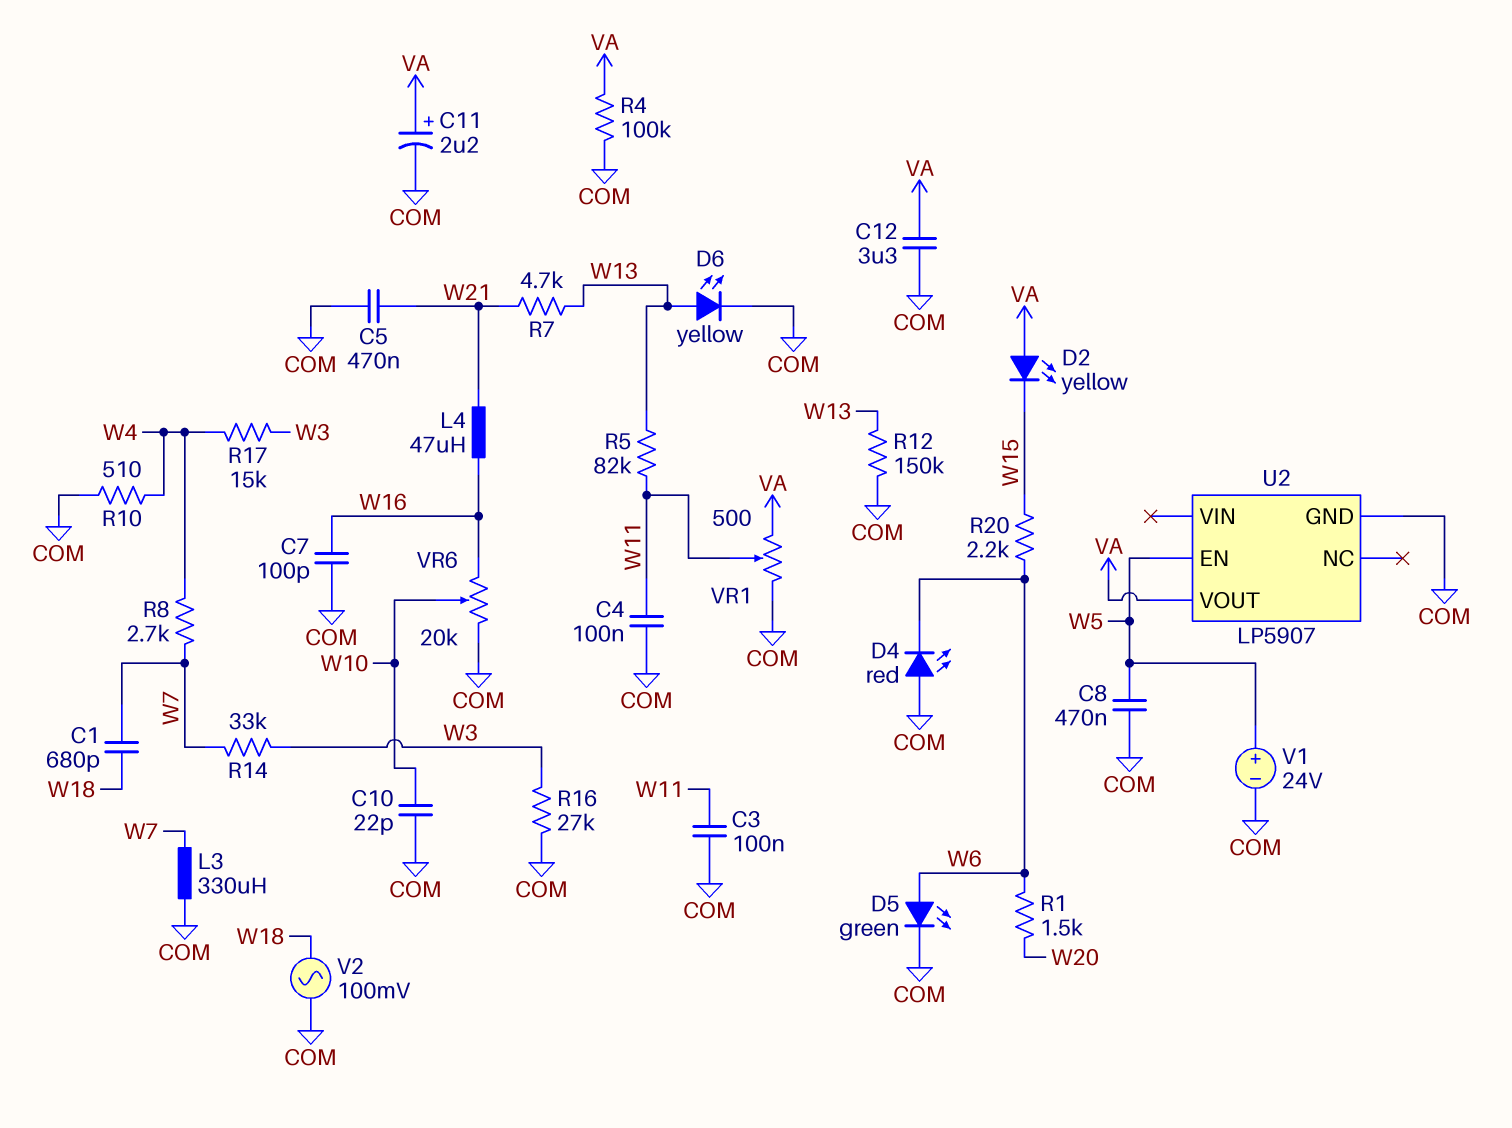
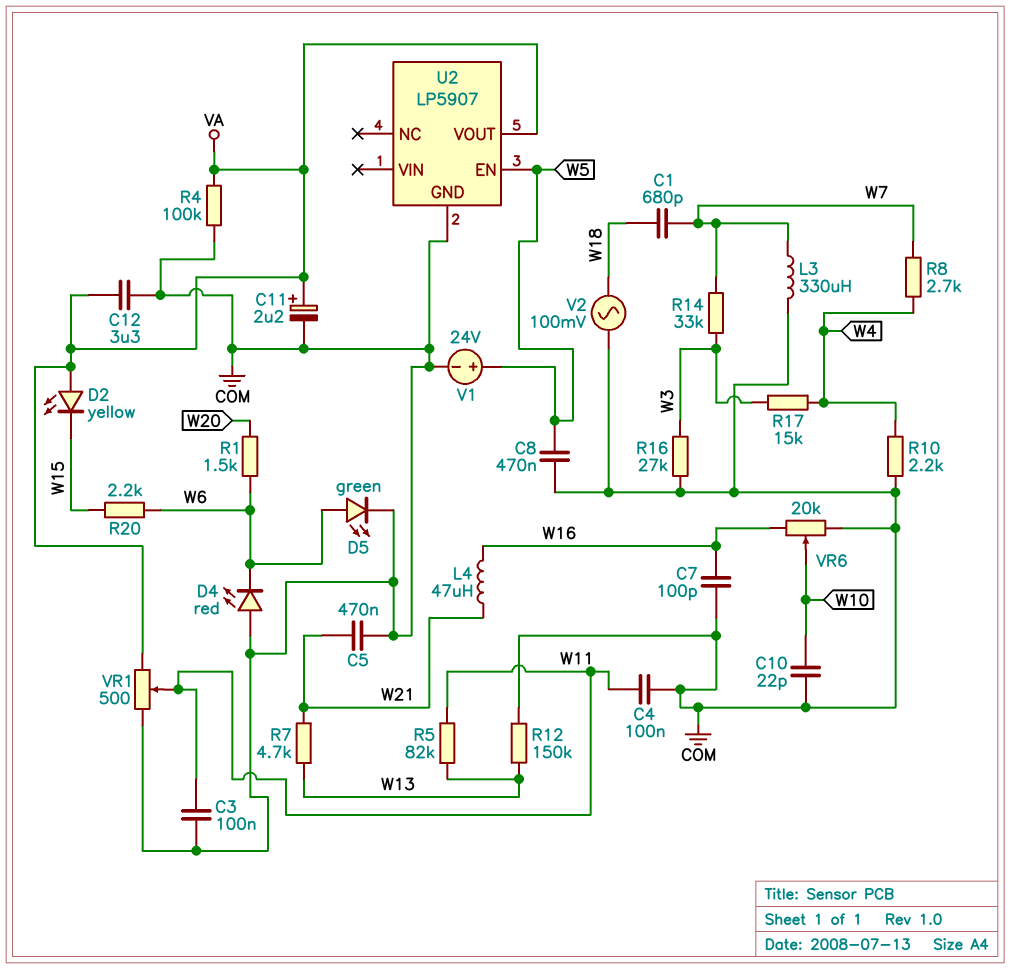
D6: LED yellow (A W13, K COM) -> none
R10: 510 (COM, W4) -> 2.2k (COM, W4)

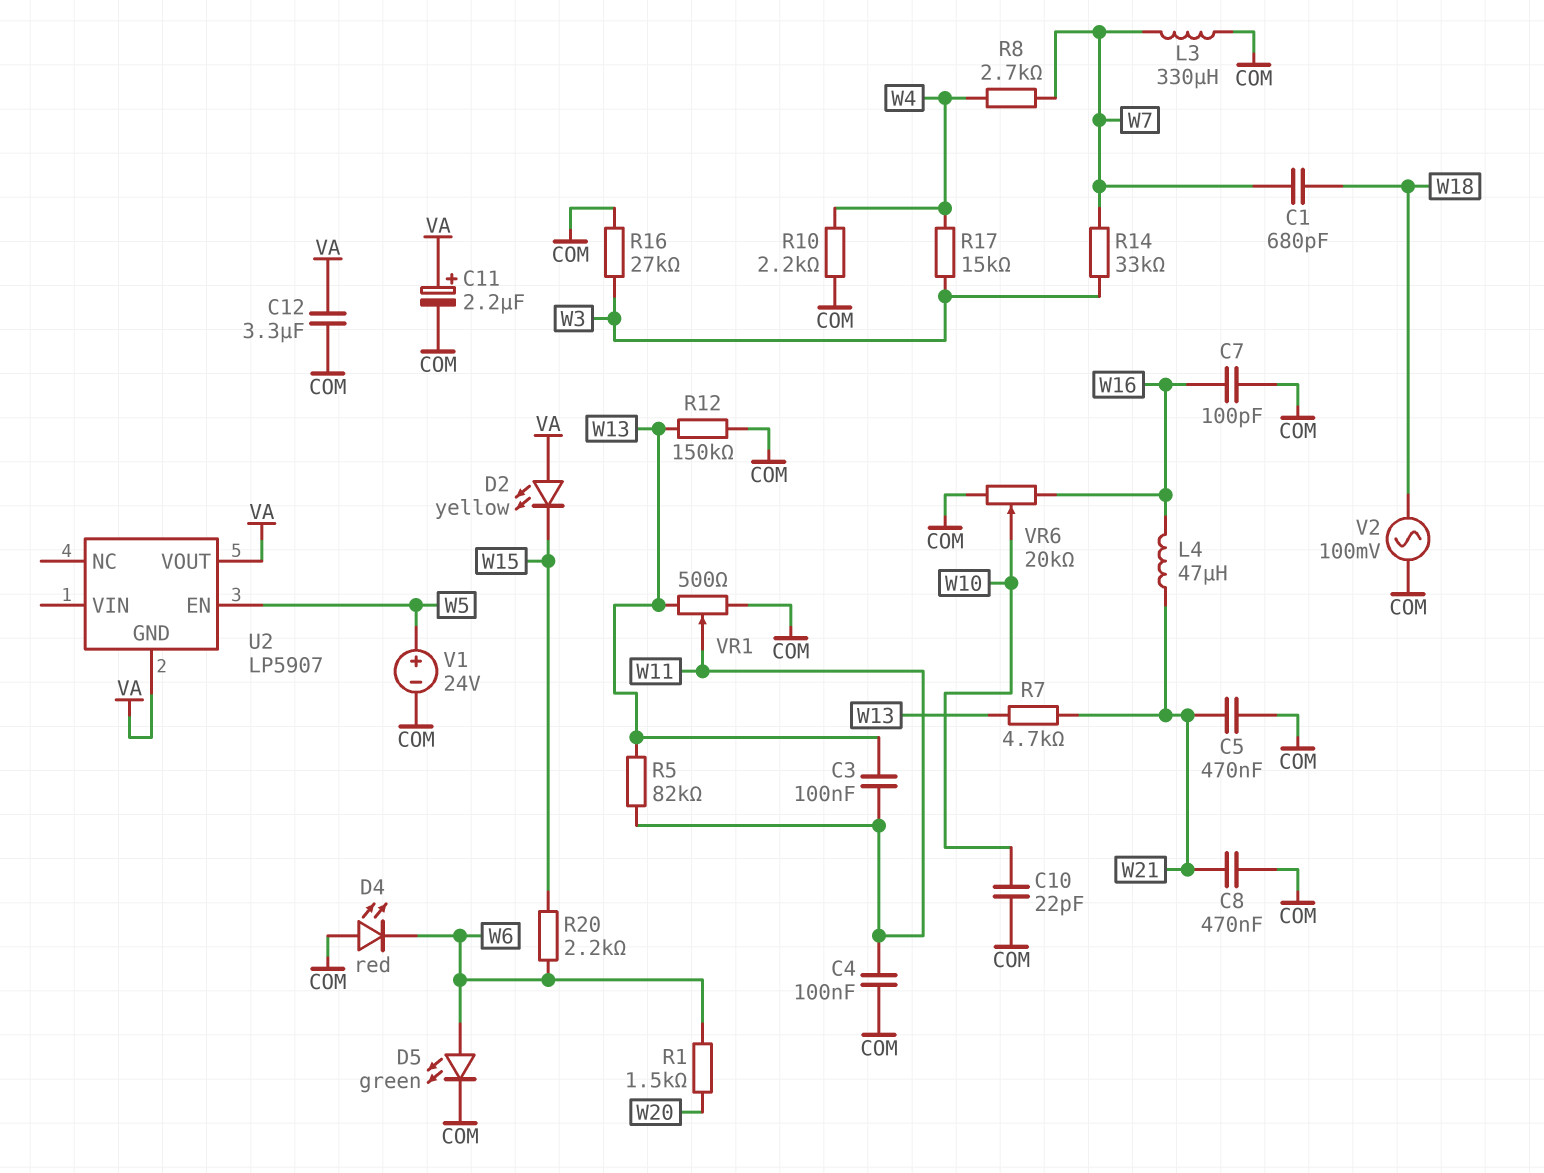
C3: 100nF (COM, W11) -> 100nF (W11, W13)
C8: 470nF (COM, W5) -> 470nF (COM, W21)
R4: 100k (COM, VA) -> none
U2 pin GND: COM -> VA
VR1: 500 (COM, VA, wiper W11) -> 500 (COM, W13, wiper W11)

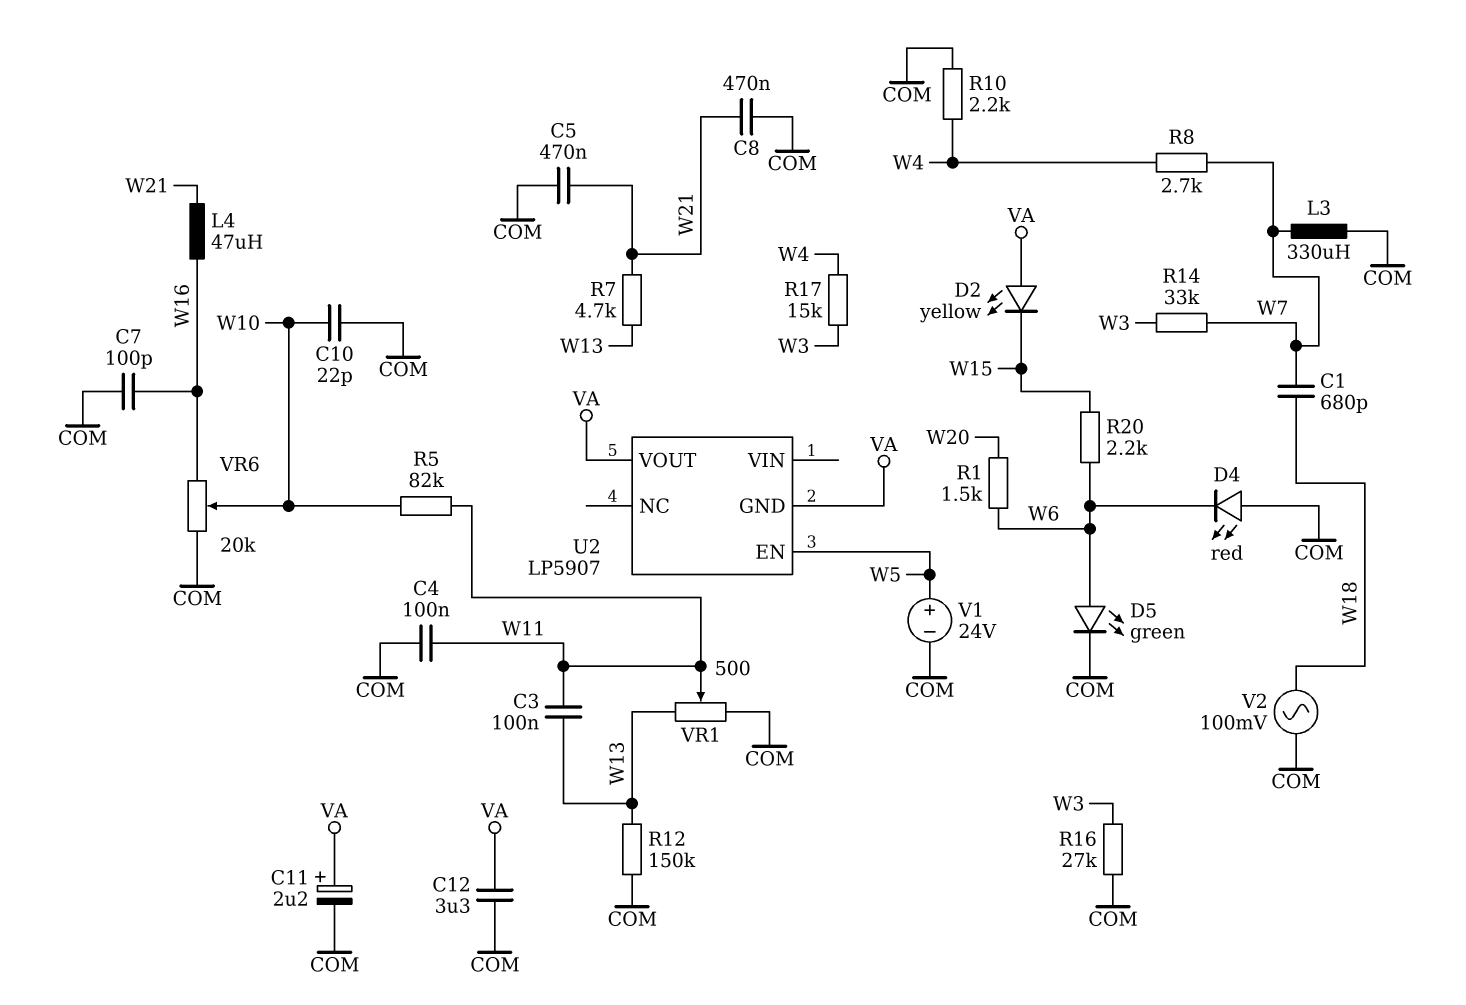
R5: 82k (W11, W13) -> 82k (W10, W11)

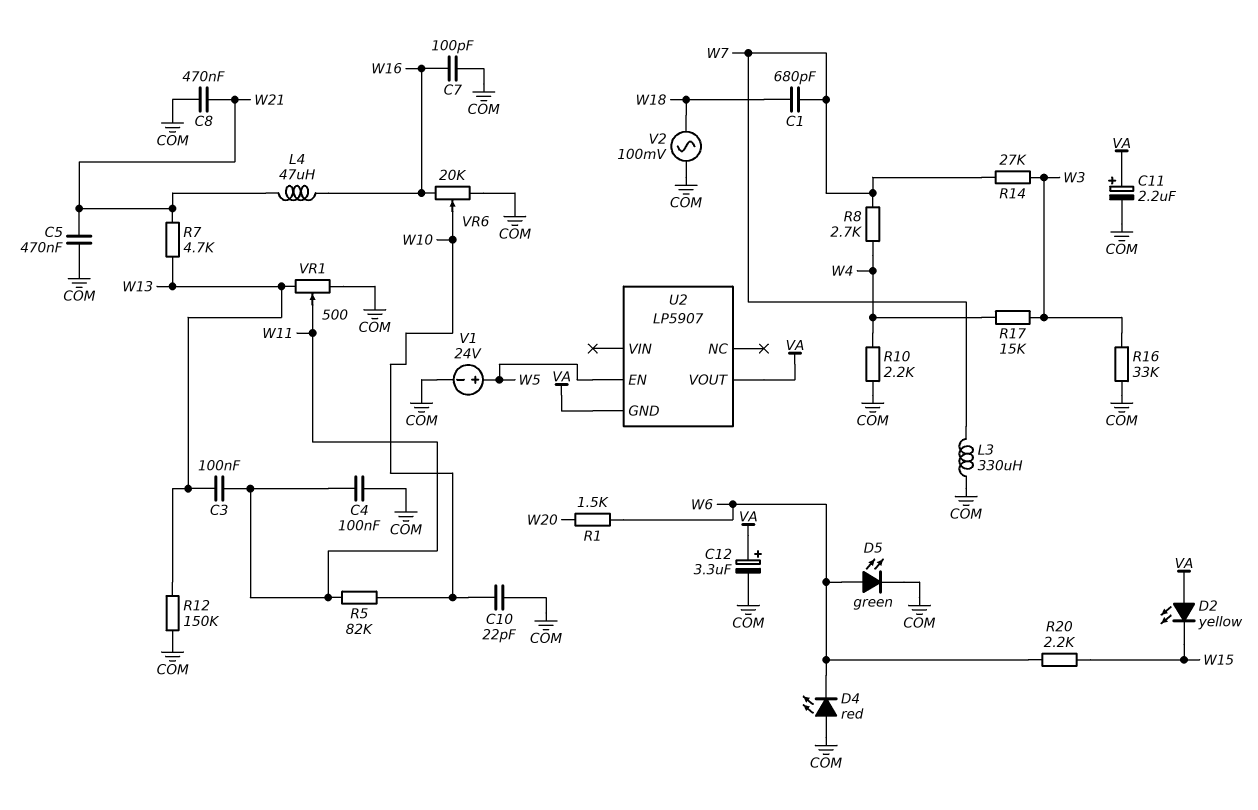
C12: 3.3uF (COM, VA) -> 3.3uF (plus VA, minus COM)
R14: 33k (W3, W7) -> 27k (W3, W7)
R16: 27k (COM, W3) -> 33k (COM, W3)

